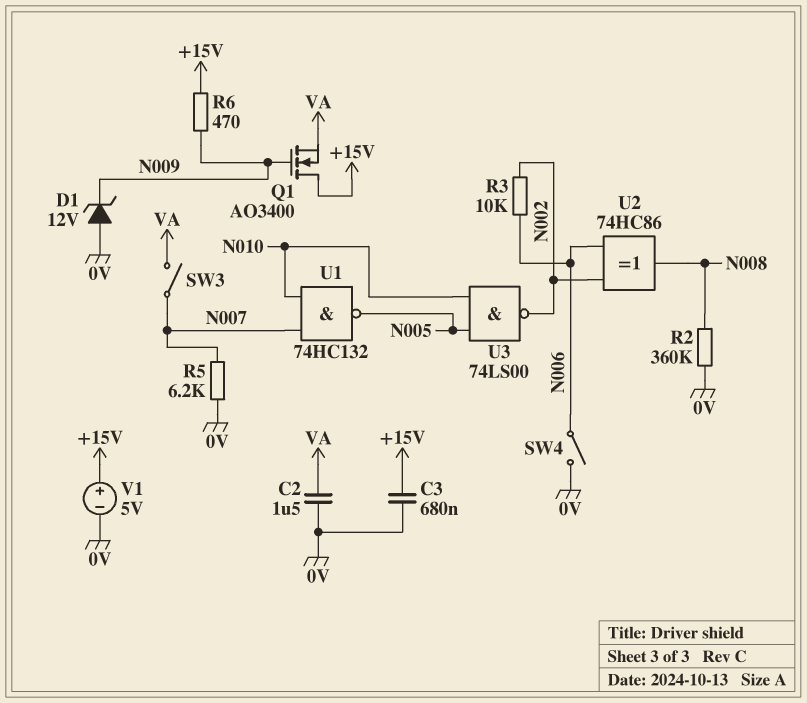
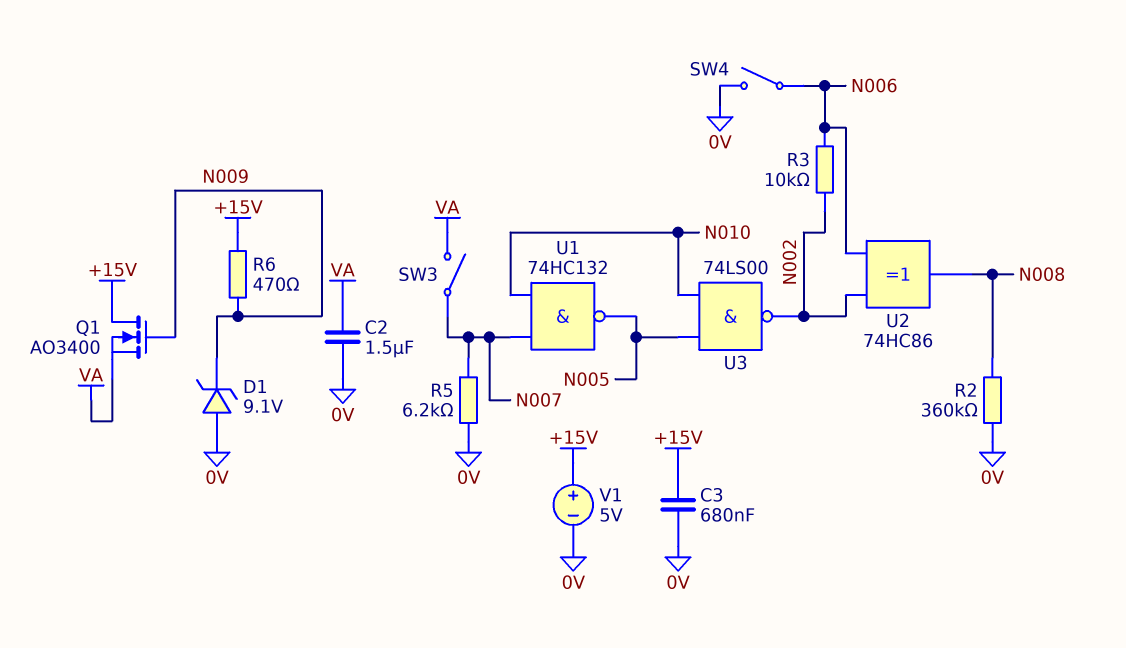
D1: zener 12V (A 0V, K N009) -> zener 9.1V (A 0V, K N009)

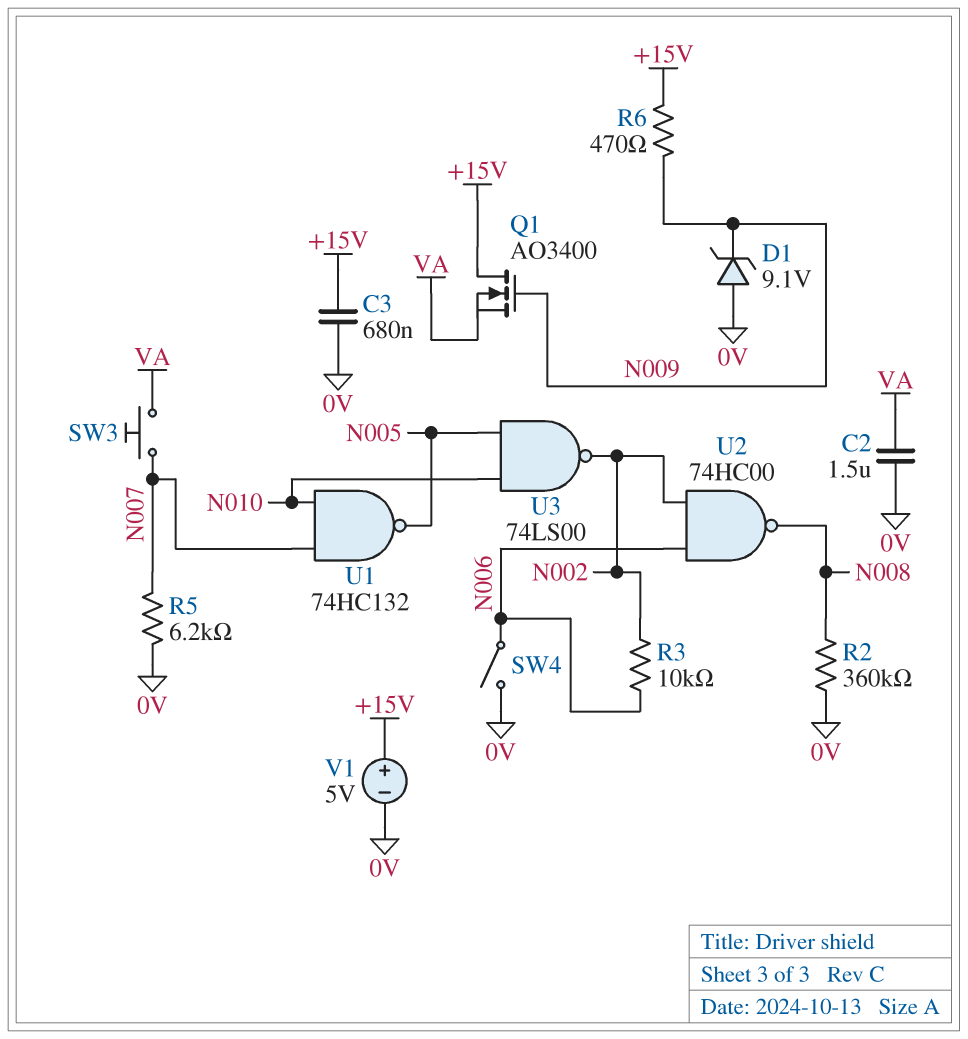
SW3: switch (N007, VA) -> button (N007, VA)
U2: XOR 74HC86 (in N002, in N006, out N008) -> NAND 74HC00 (in N002, in N006, out N008)

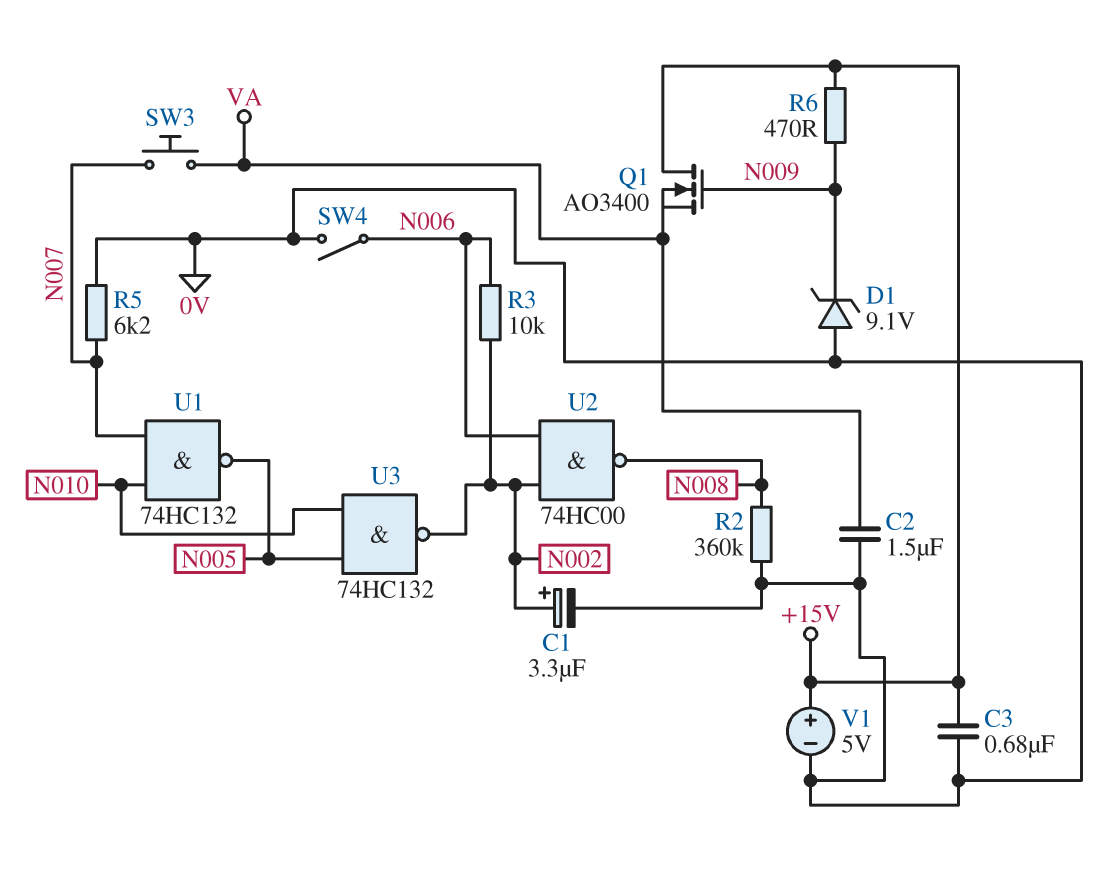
C1: none -> 3.3uF (plus N002, minus 0V)
U3: NAND 74LS00 (in N005, in N010, out N002) -> NAND 74HC132 (in N005, in N010, out N002)

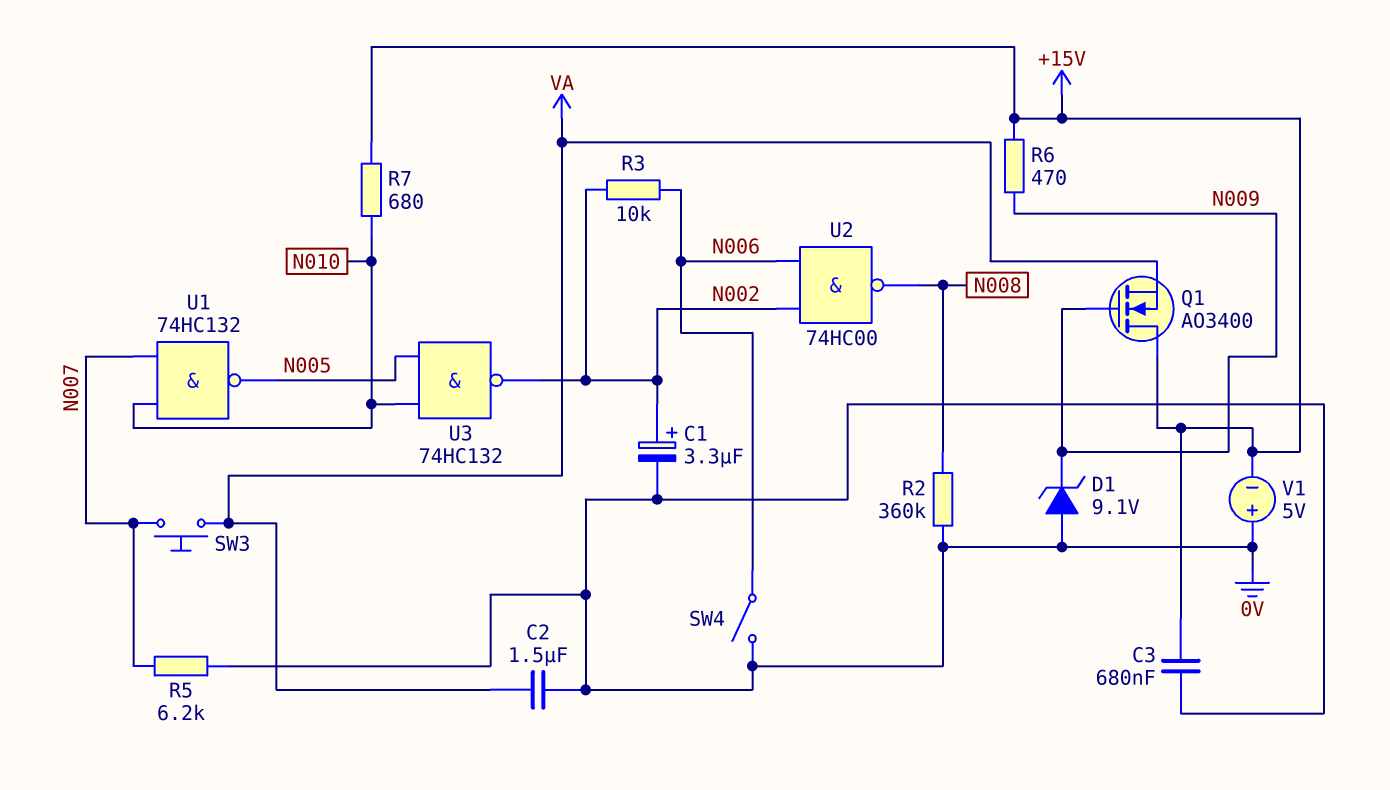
R7: none -> 680 (+15V, N010)
V1: 5V (plus +15V, minus 0V) -> 5V (plus 0V, minus +15V)

